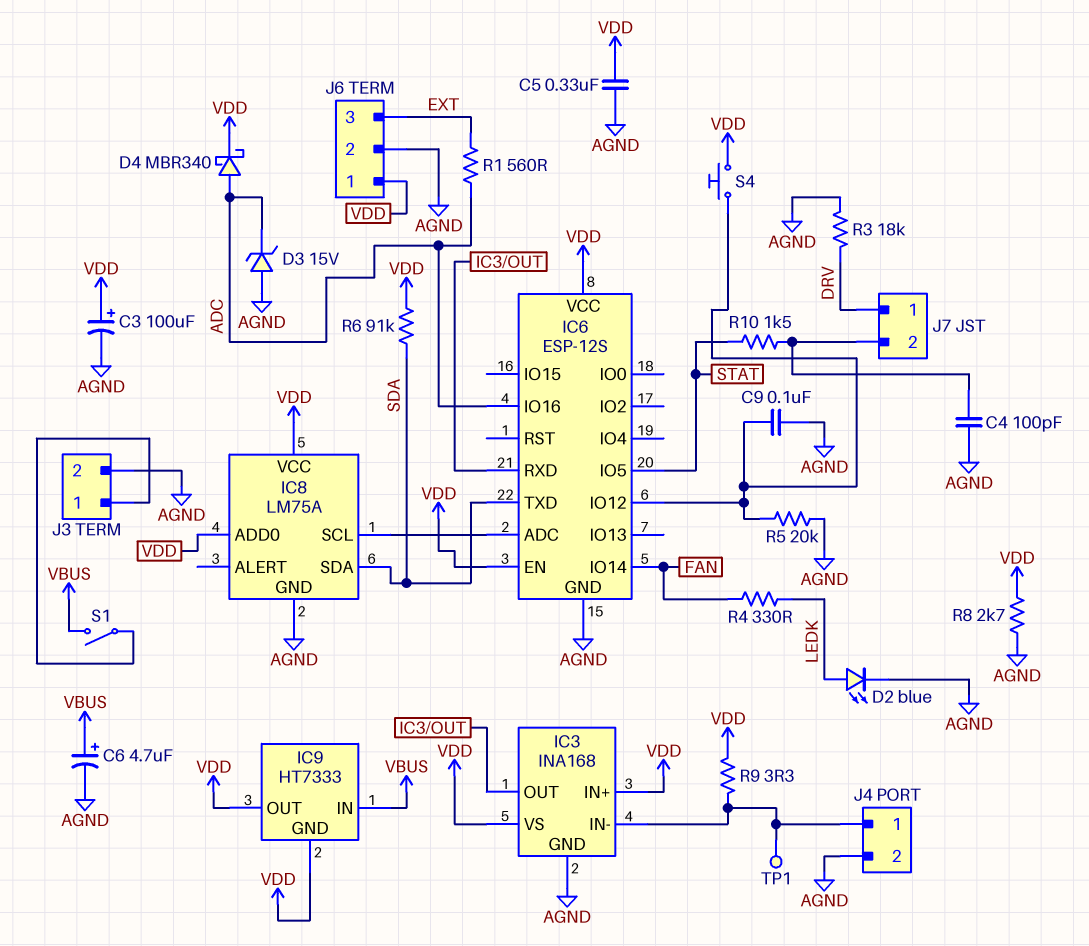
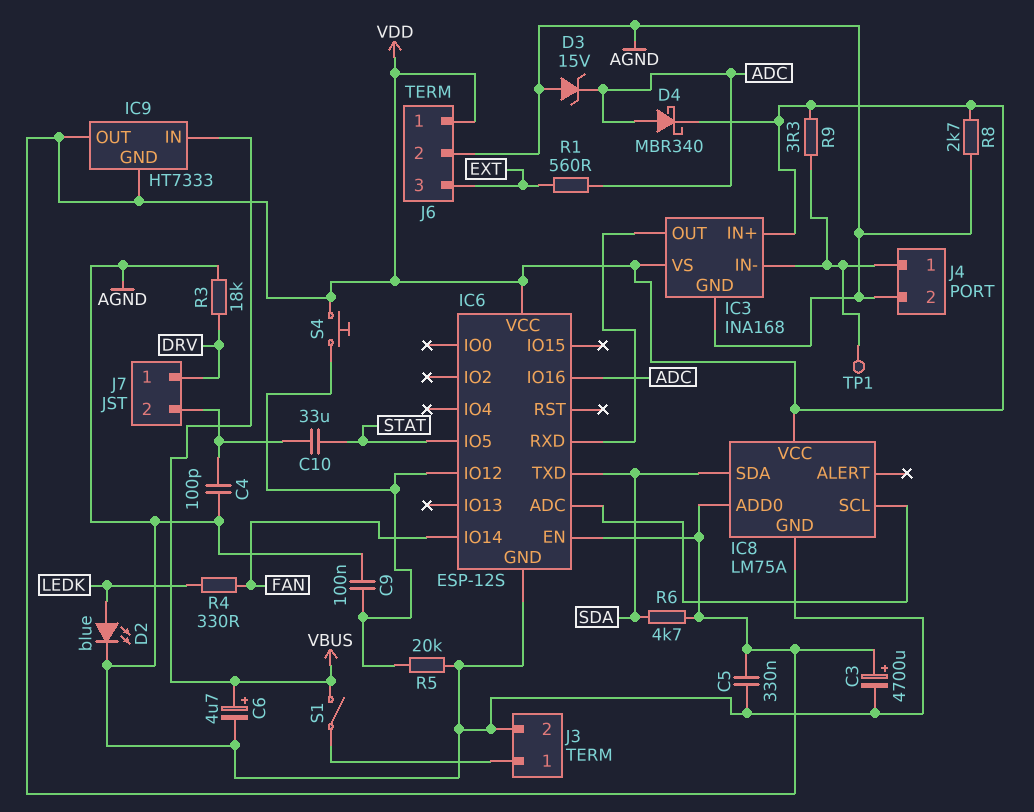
C3: 100uF (plus VDD, minus AGND) -> 4700uF (plus VDD, minus AGND)
C10: none -> 33uF (J7/2, STAT)
R6: 91k (SDA, VDD) -> 4.7k (SDA, VDD)
R10: 1.5k (J7/2, STAT) -> none

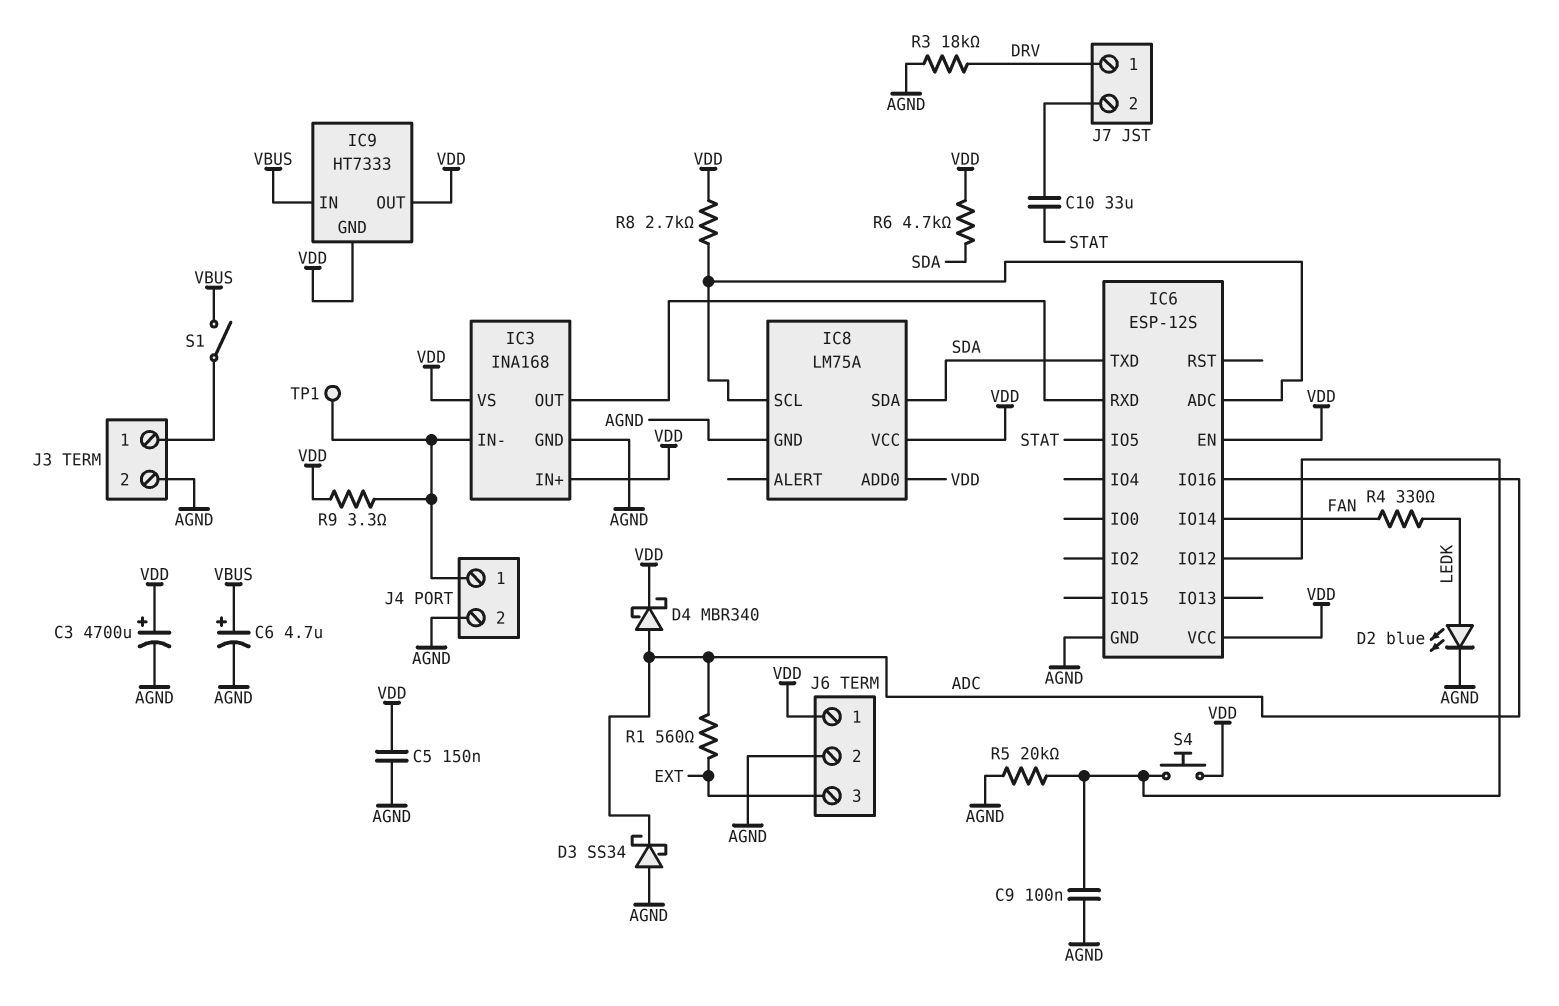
C4: 100pF (AGND, J7/2) -> none
C5: 330nF (AGND, VDD) -> 150nF (AGND, VDD)
D3: zener 15V (A AGND, K ADC) -> schottky SS34 (A AGND, K ADC)
R8: 2.7k (AGND, VDD) -> 2.7k (IC6/ADC, VDD)

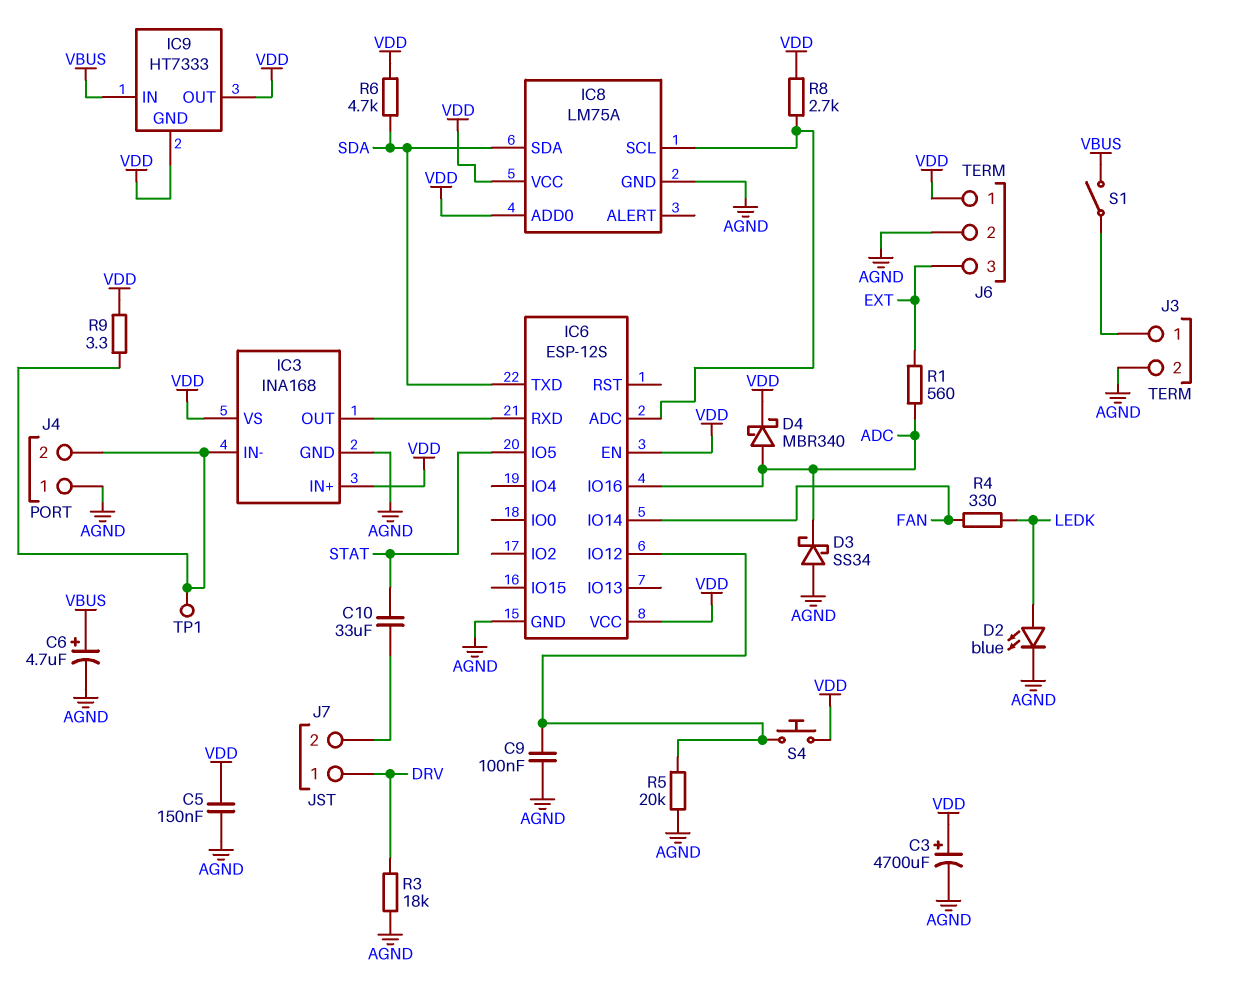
J4 pin 1: IC3/IN- -> AGND
J4 pin 2: AGND -> IC3/IN-

